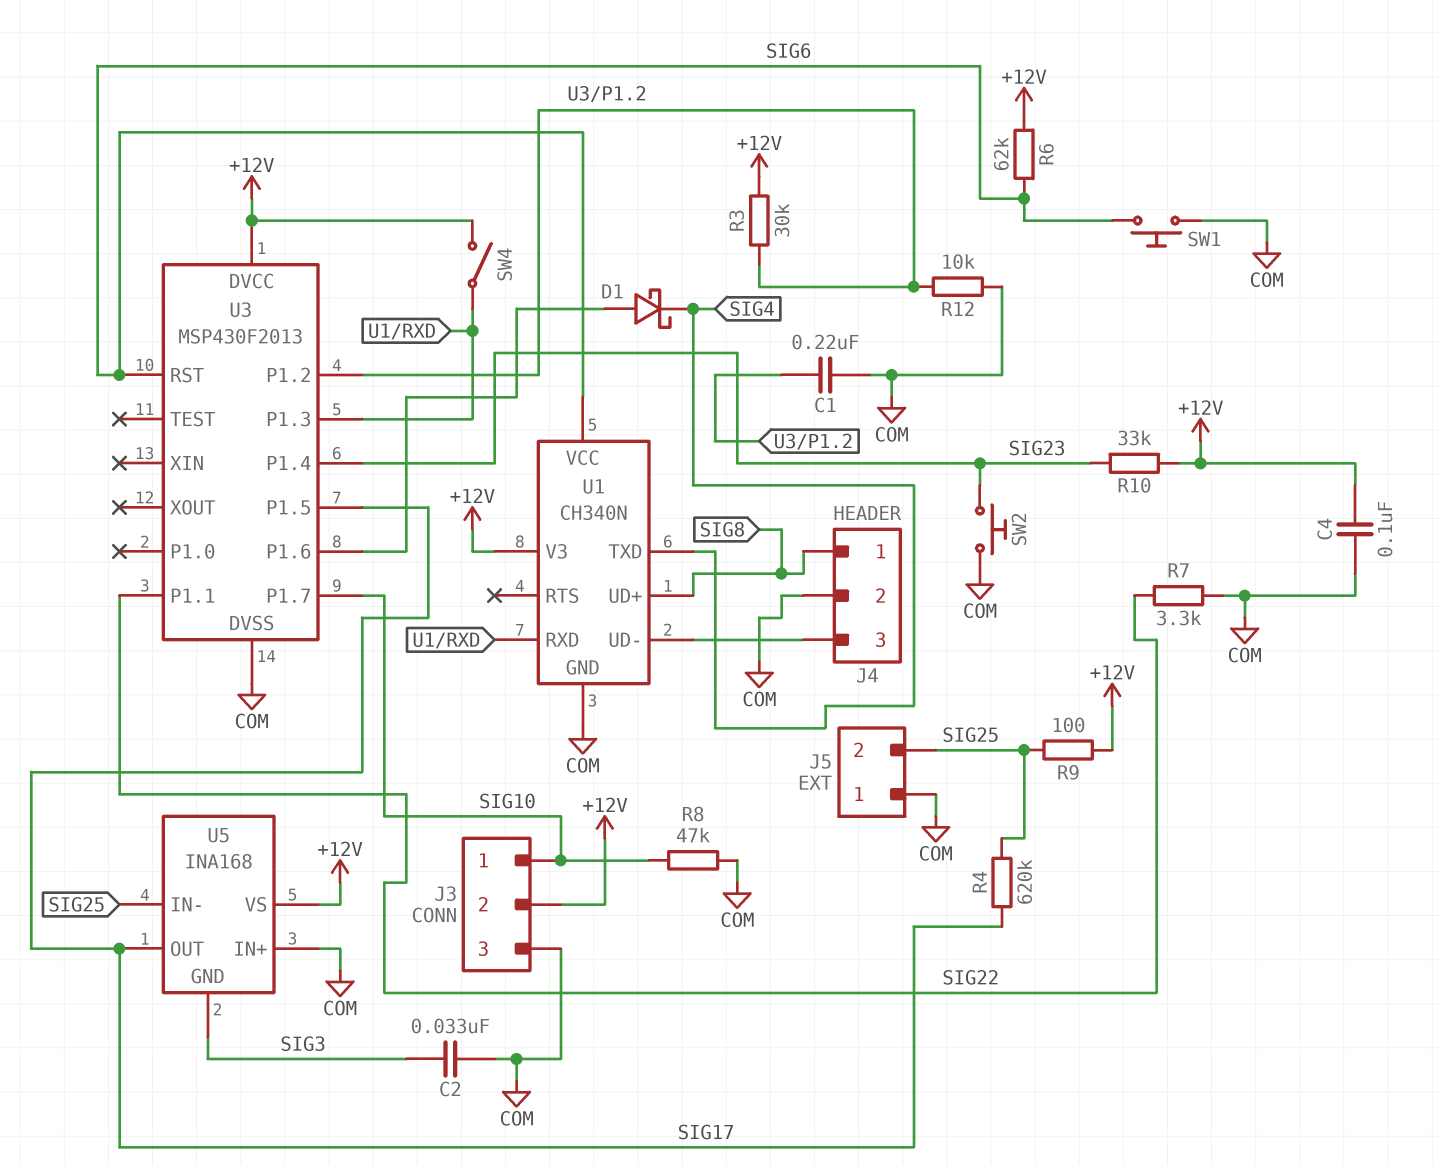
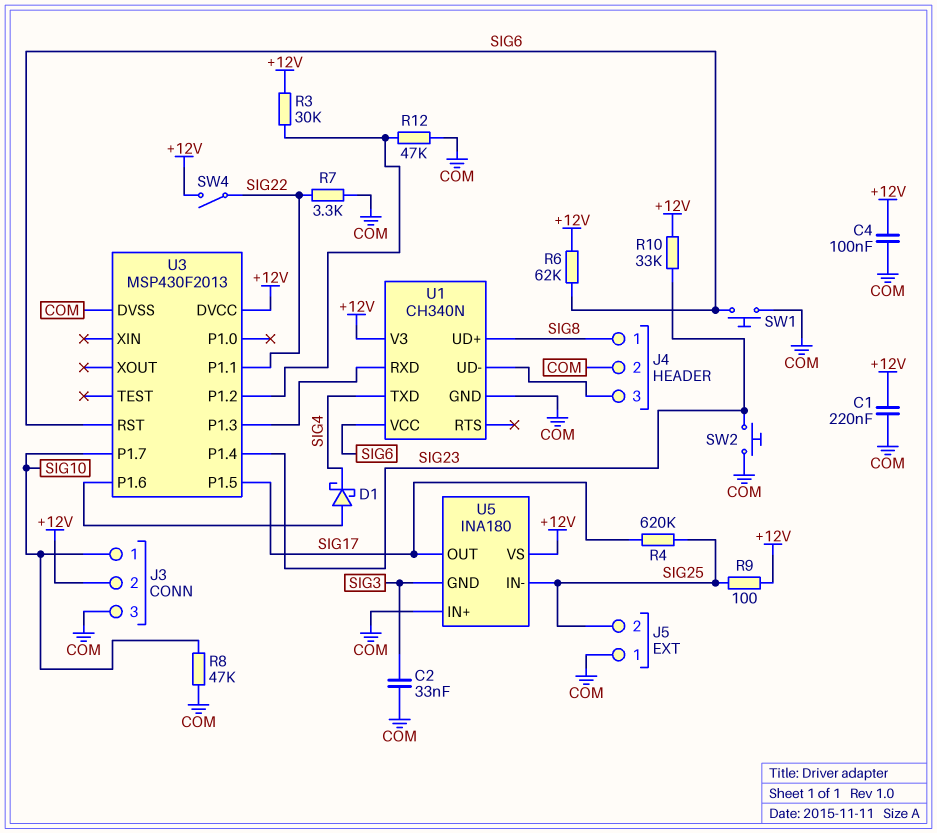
C1: 220nF (COM, U3/P1.2) -> 220nF (+12V, COM)
R12: 10k (COM, U3/P1.2) -> 47k (COM, U3/P1.2)
SW4: switch (+12V, U1/RXD) -> switch (+12V, SIG22)
U5: INA168 -> INA180

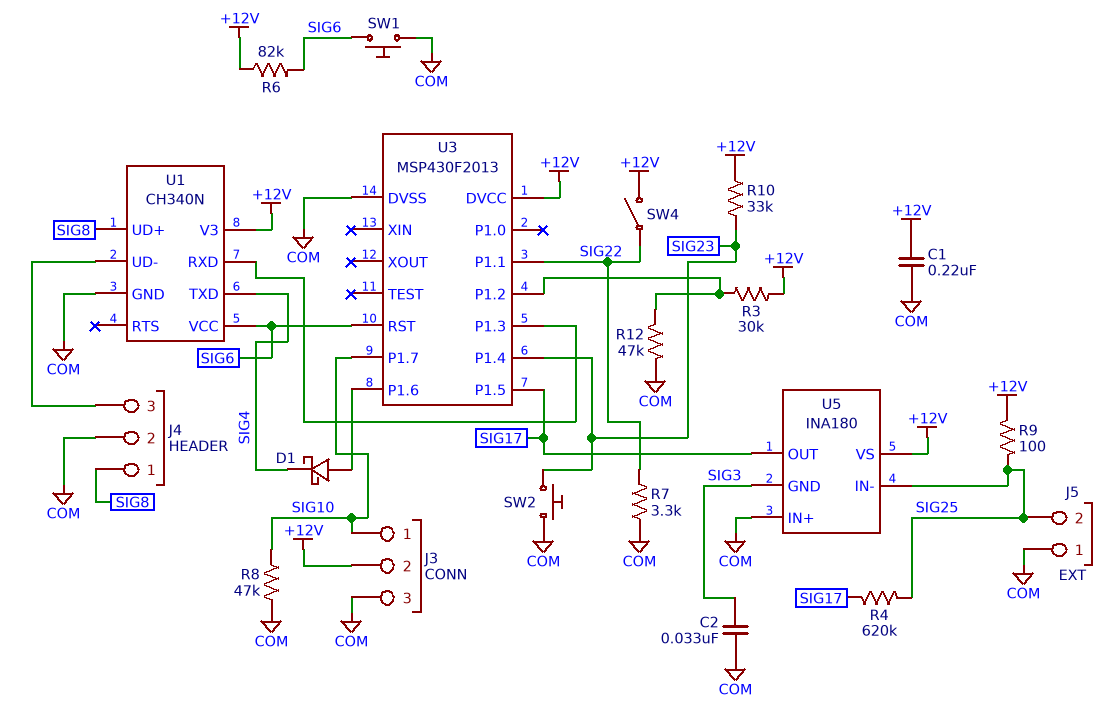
C4: 100nF (+12V, COM) -> none
R6: 62k (+12V, SIG6) -> 82k (+12V, SIG6)

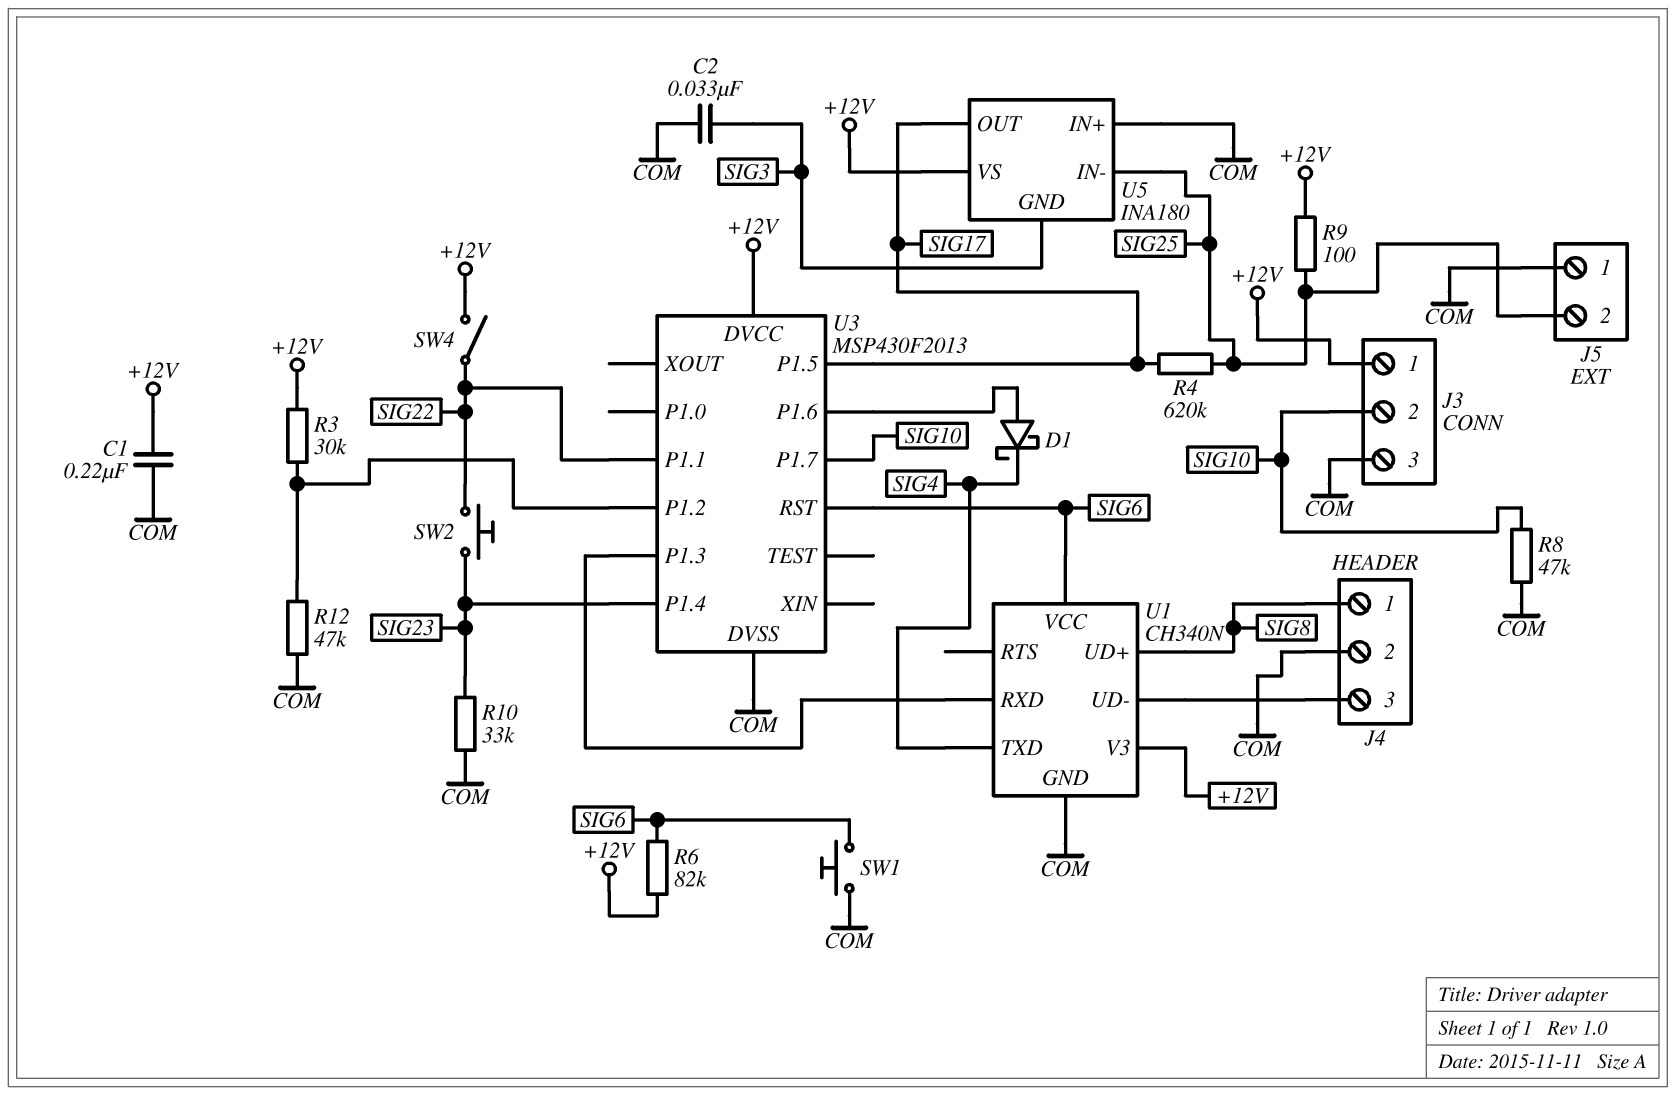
J3 pin 1: SIG10 -> +12V
J3 pin 2: +12V -> SIG10
R7: 3.3k (COM, SIG22) -> none
R10: 33k (+12V, SIG23) -> 33k (COM, SIG23)
SW2: button (COM, SIG23) -> button (SIG22, SIG23)

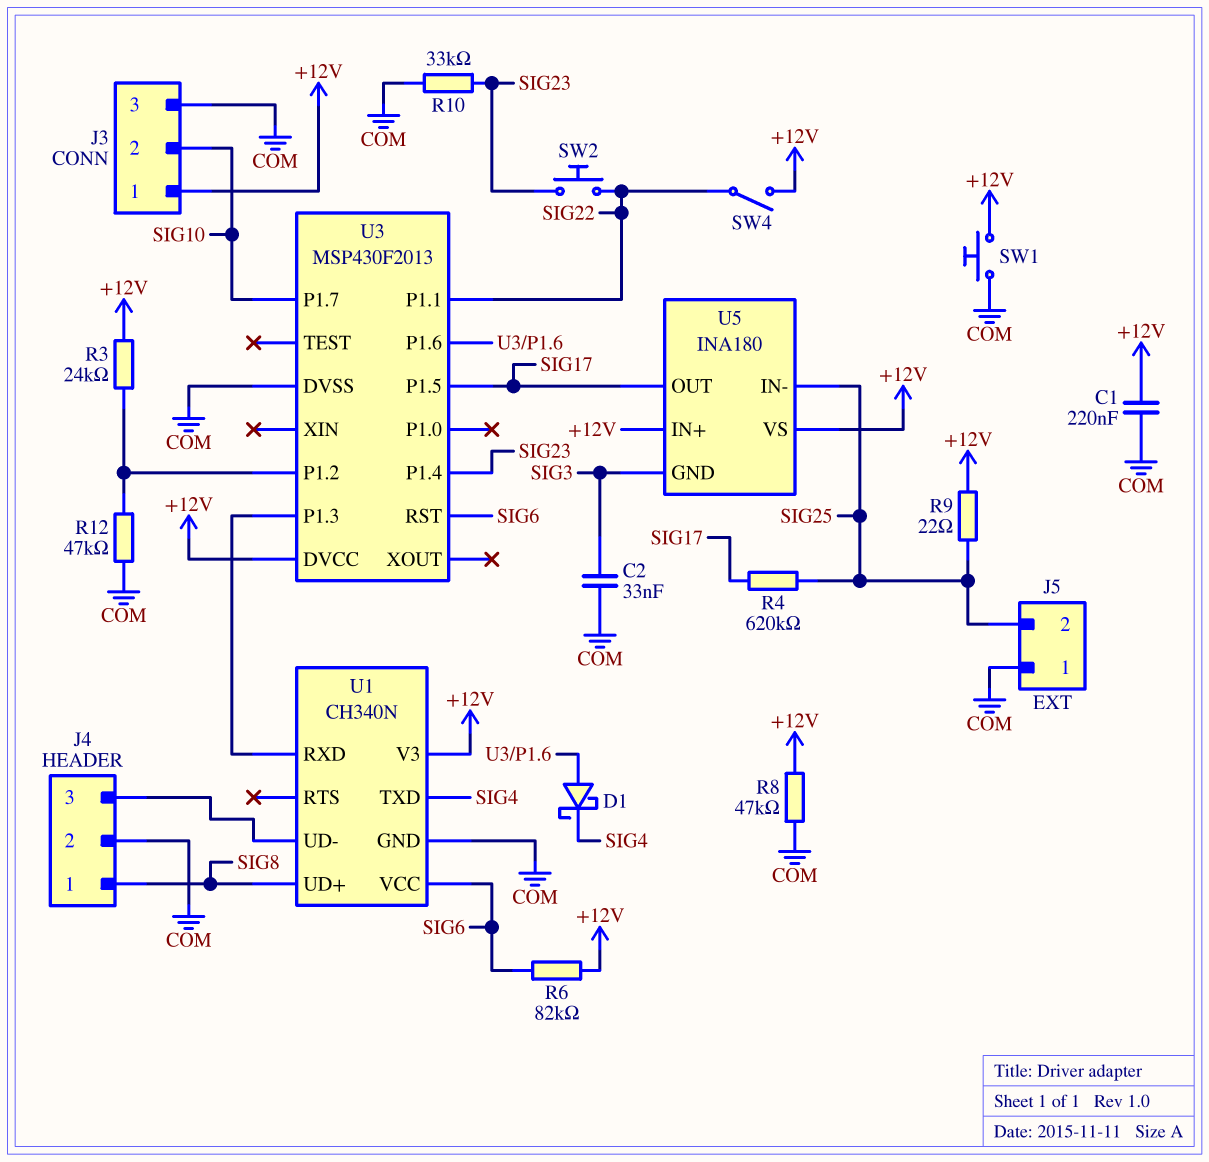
R3: 30k (+12V, U3/P1.2) -> 24k (+12V, U3/P1.2)
R8: 47k (COM, SIG10) -> 47k (+12V, COM)
R9: 100 (+12V, SIG25) -> 22 (+12V, SIG25)
SW1: button (COM, SIG6) -> button (+12V, COM)
U5 pin IN+: COM -> +12V

